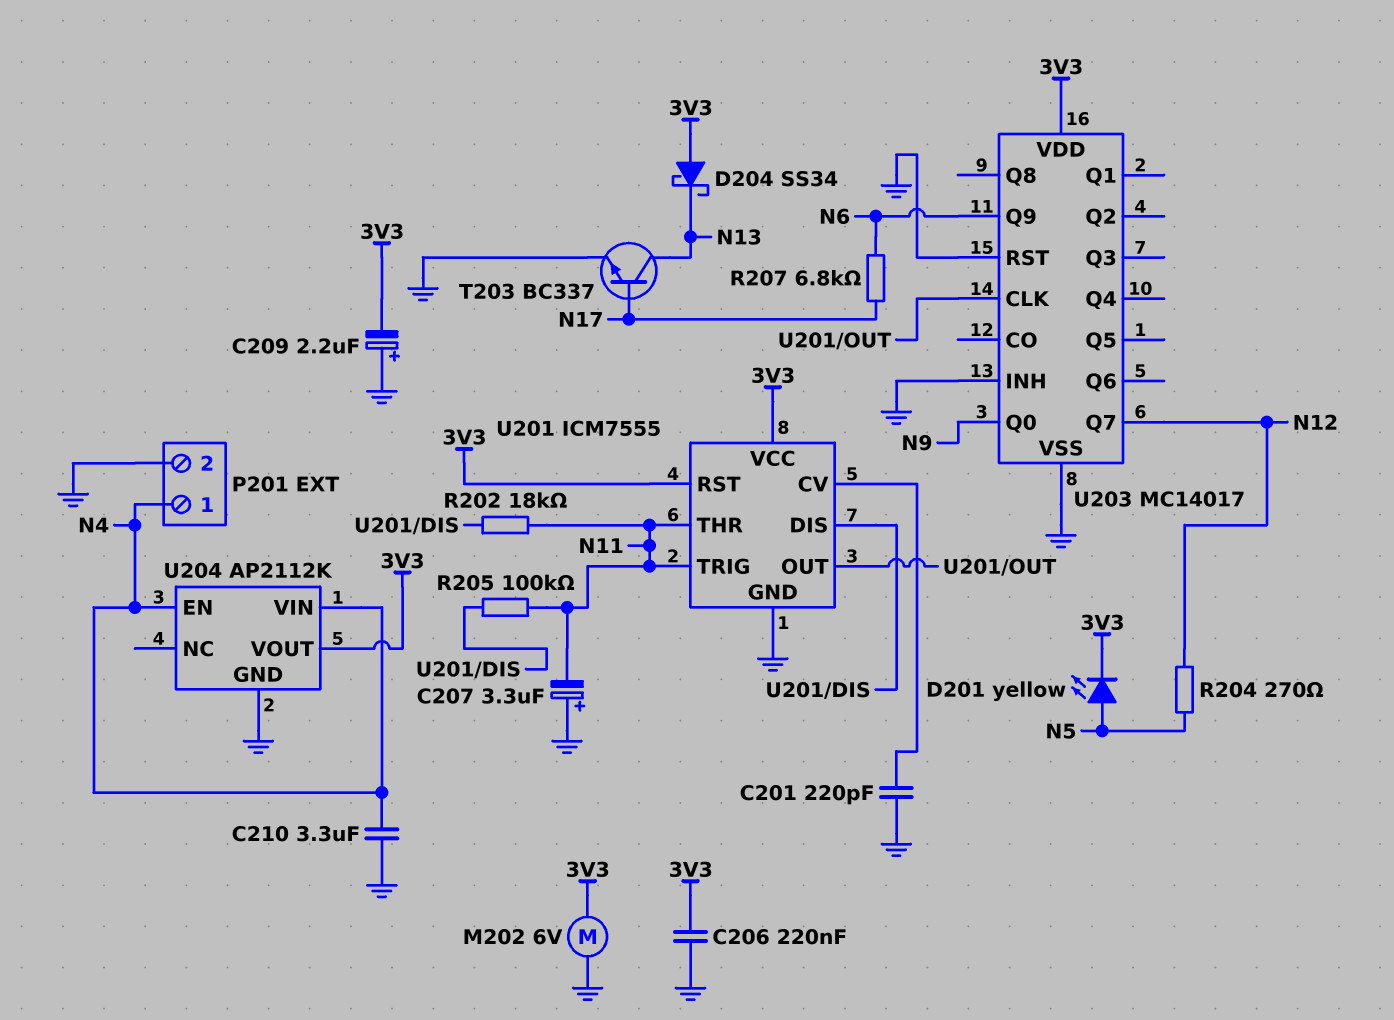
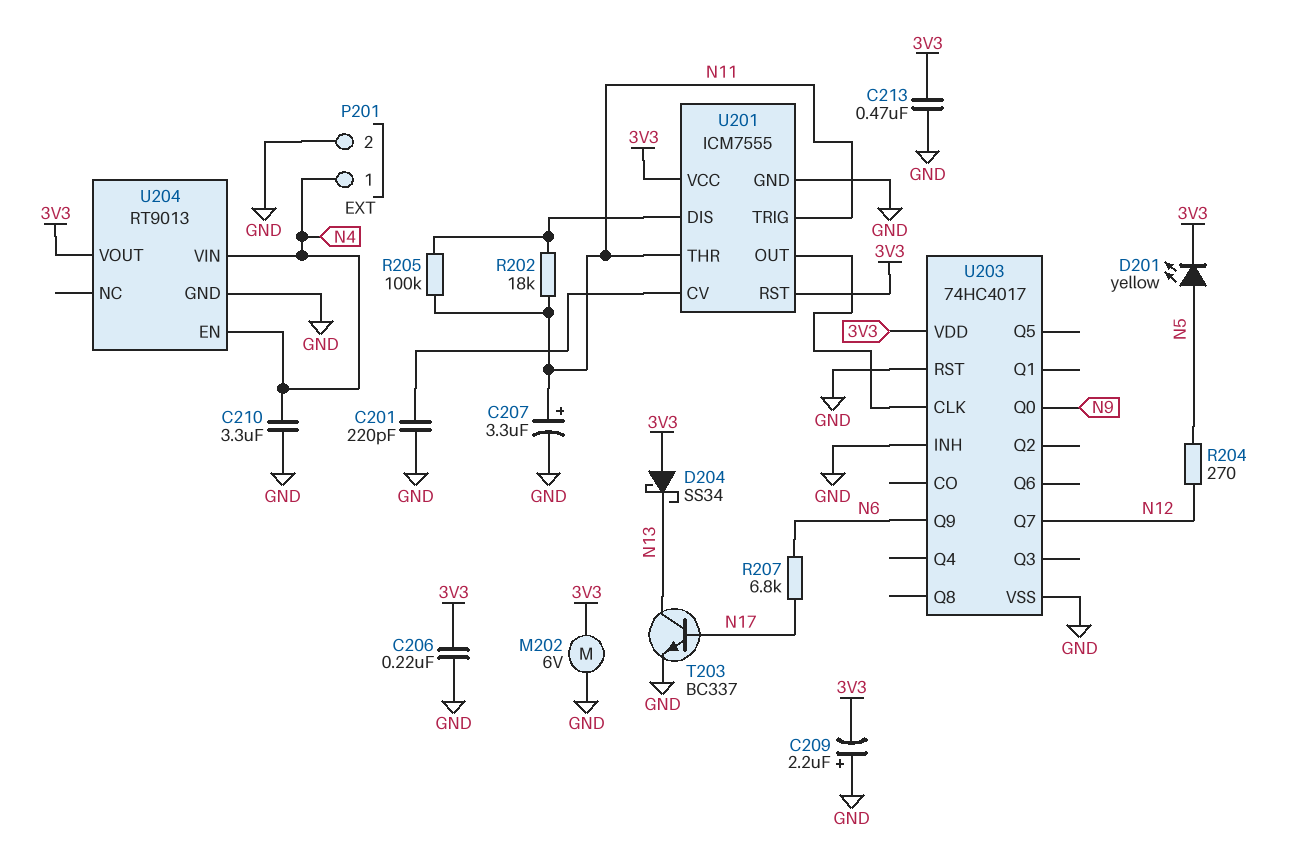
C207: 3.3uF (plus GND, minus N11) -> 3.3uF (plus N11, minus GND)
C213: none -> 470nF (3V3, GND)
U203: MC14017 -> 74HC4017
U204: AP2112K -> RT9013

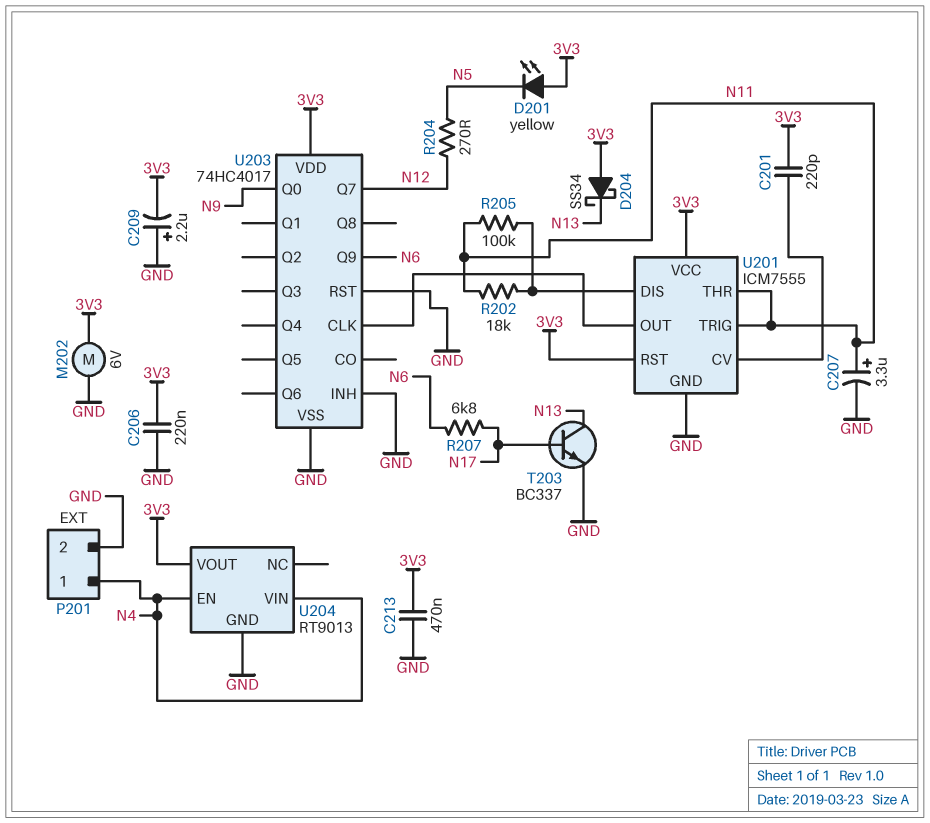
C201: 220pF (GND, U201/CV) -> 220pF (3V3, U201/CV)
C210: 3.3uF (GND, N4) -> none
D201: LED yellow (A N5, K 3V3) -> LED yellow (A 3V3, K N5)

